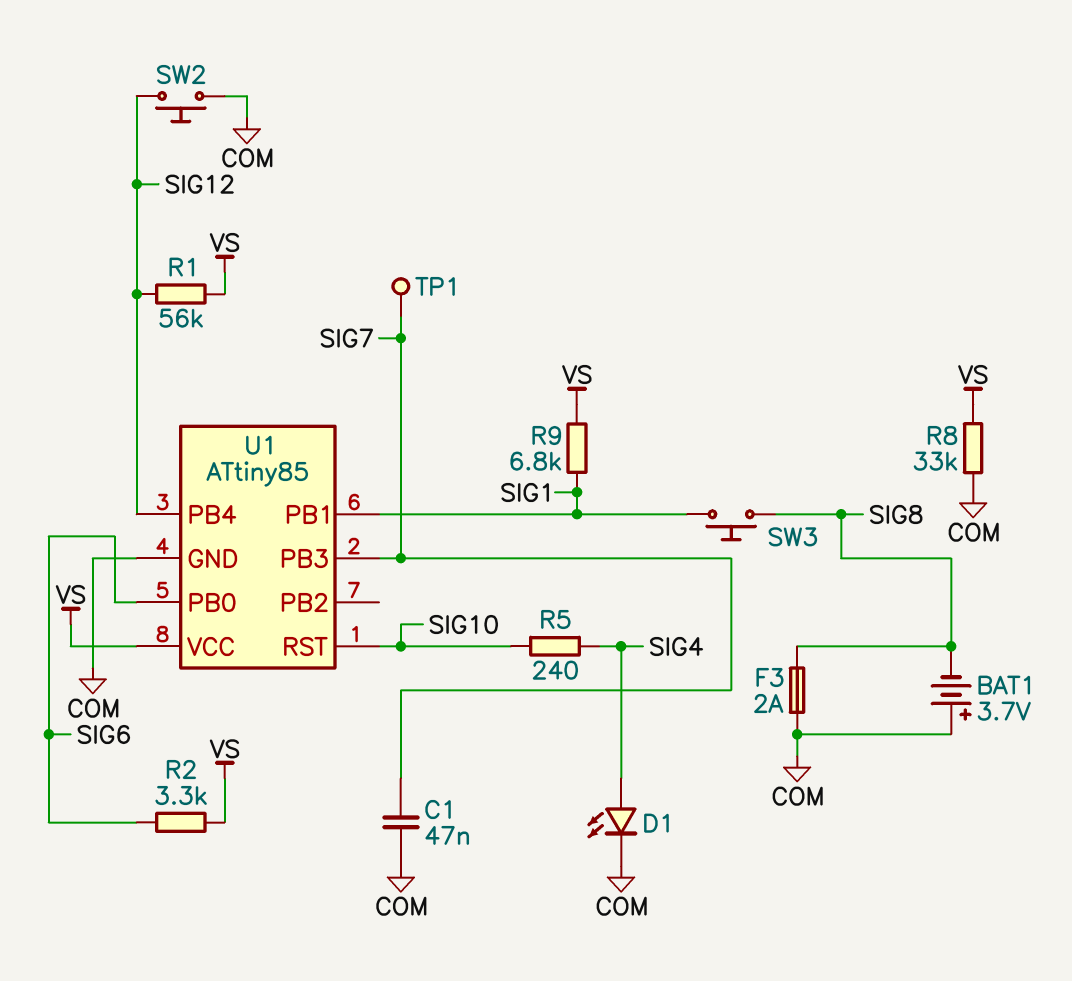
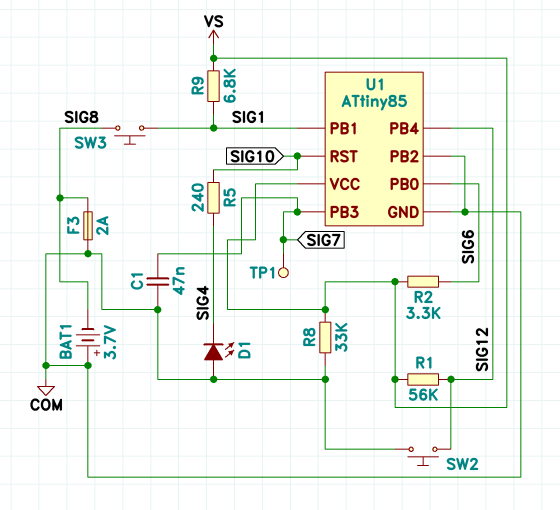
D1: LED (A SIG4, K COM) -> LED (A COM, K SIG4)
U1 pin PB2: none -> COM

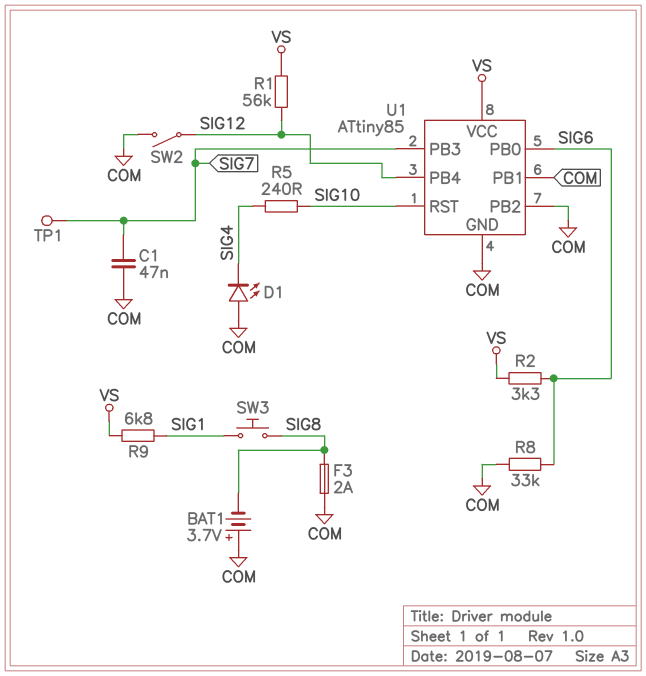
R8: 33k (COM, VS) -> 33k (COM, SIG6)
SW2: button (COM, SIG12) -> switch (COM, SIG12)
U1 pin PB1: SIG1 -> COM

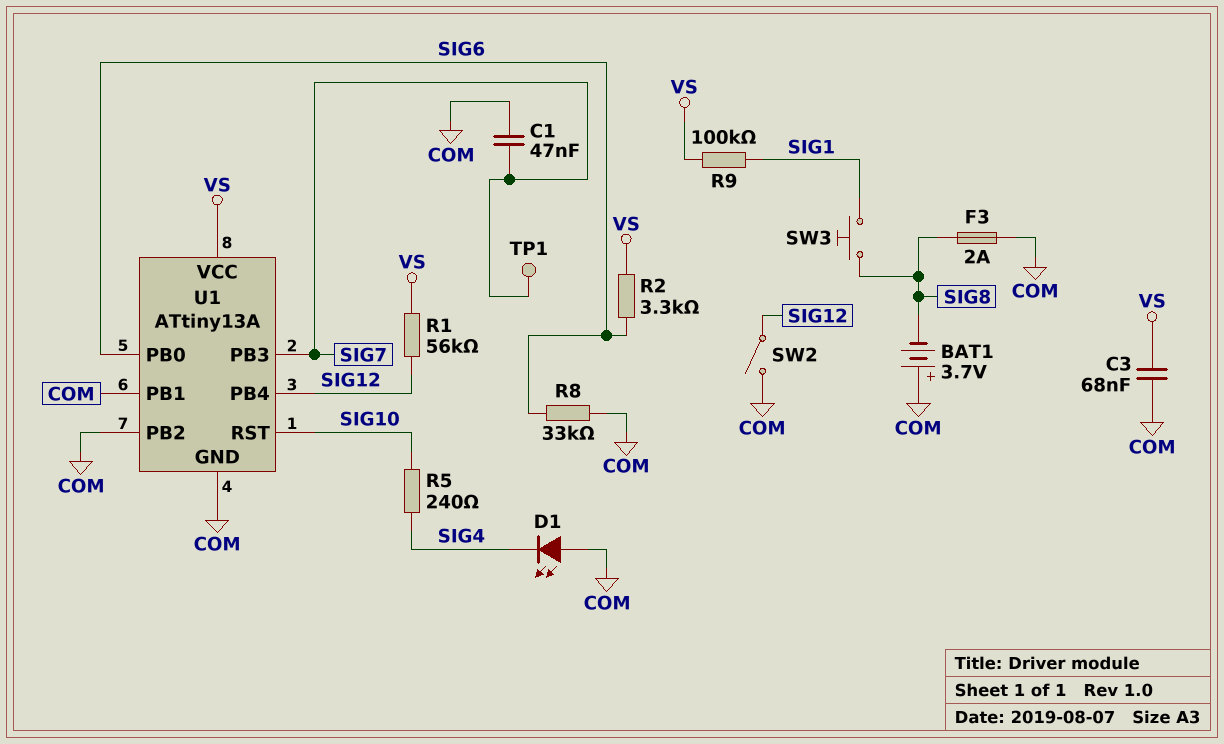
C3: none -> 68nF (COM, VS)
R9: 6.8k (SIG1, VS) -> 100k (SIG1, VS)
U1: ATtiny85 -> ATtiny13A

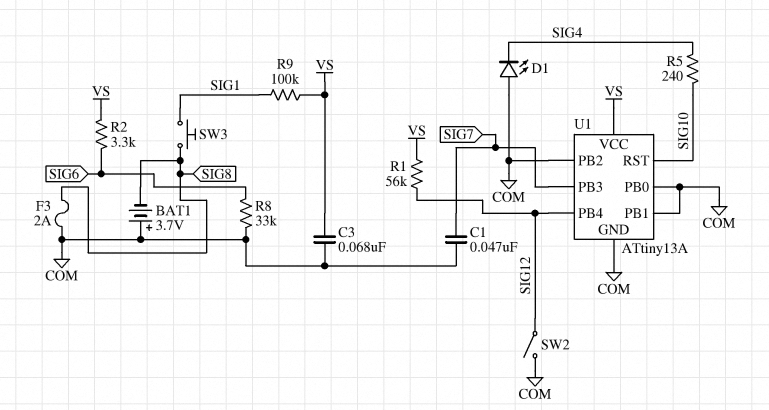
TP1: test point (SIG7) -> none
U1 pin PB0: SIG6 -> COM

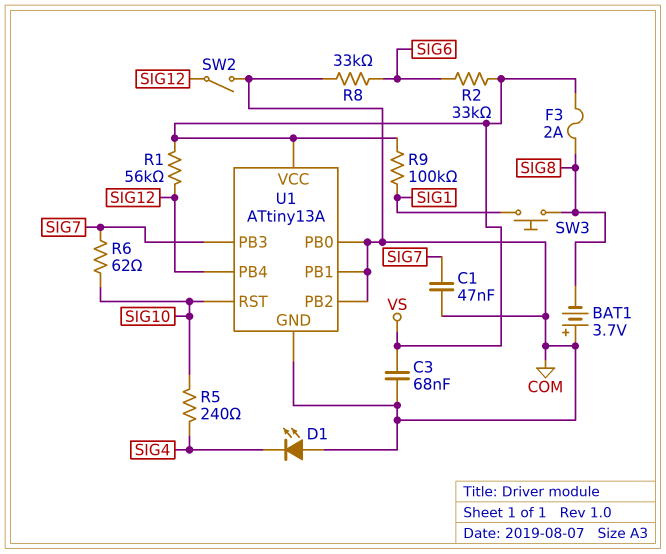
F3: 2A (COM, SIG8) -> 2A (SIG8, VS)
R2: 3.3k (SIG6, VS) -> 33k (SIG6, VS)
R6: none -> 62 (SIG7, SIG10)

